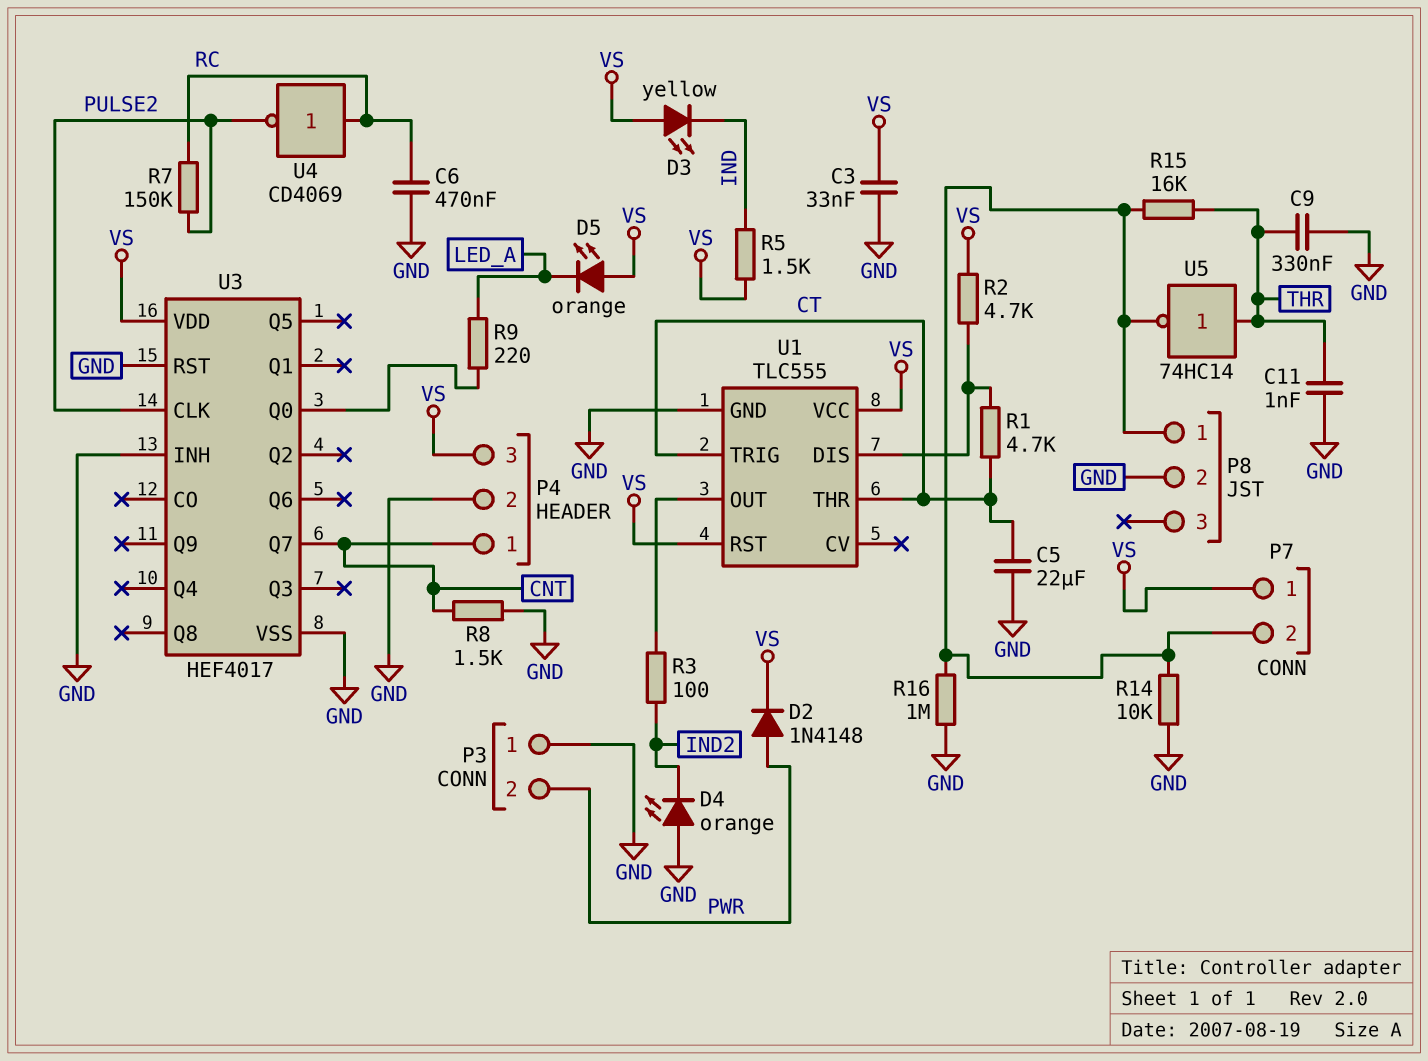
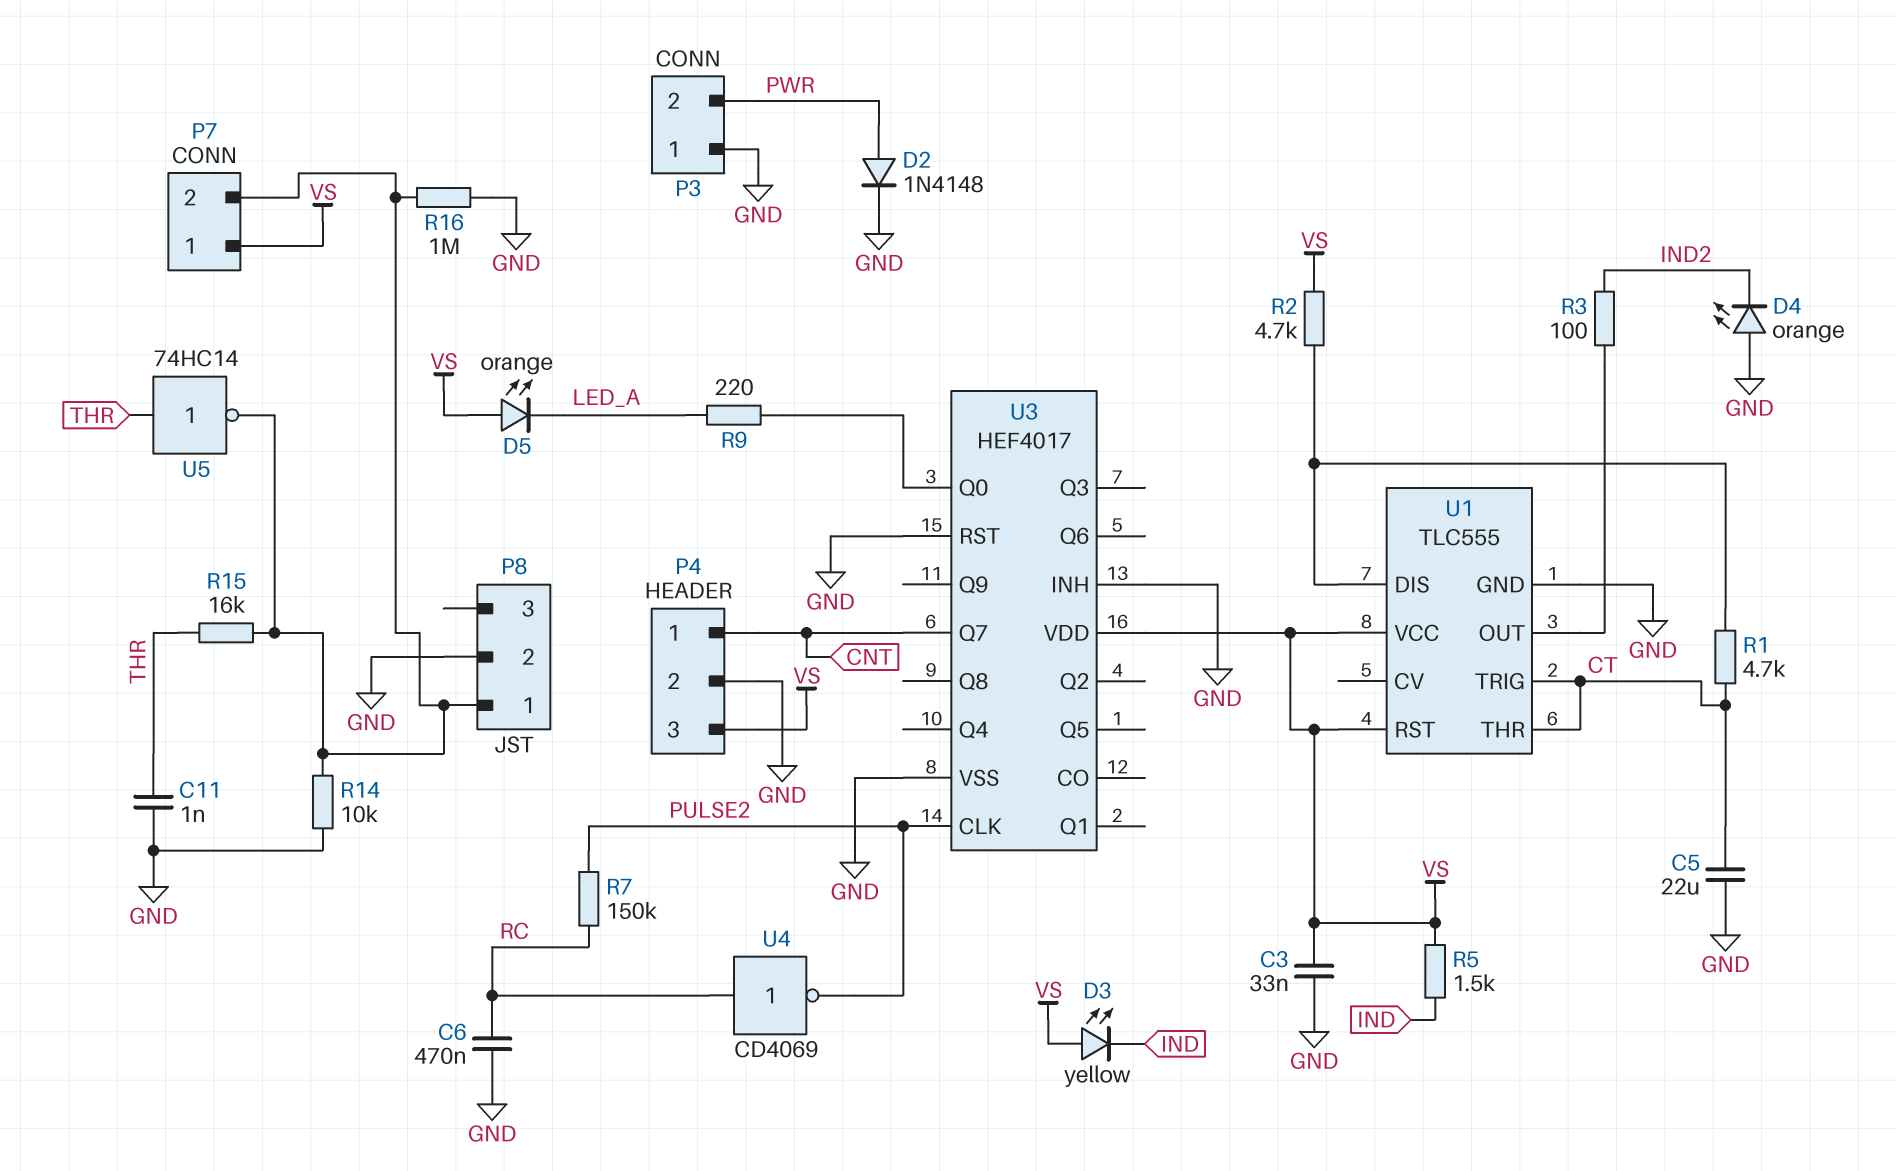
C9: 330nF (GND, THR) -> none
D2: diode 1N4148 (A PWR, K VS) -> diode 1N4148 (A PWR, K GND)
R8: 1.5k (CNT, GND) -> none

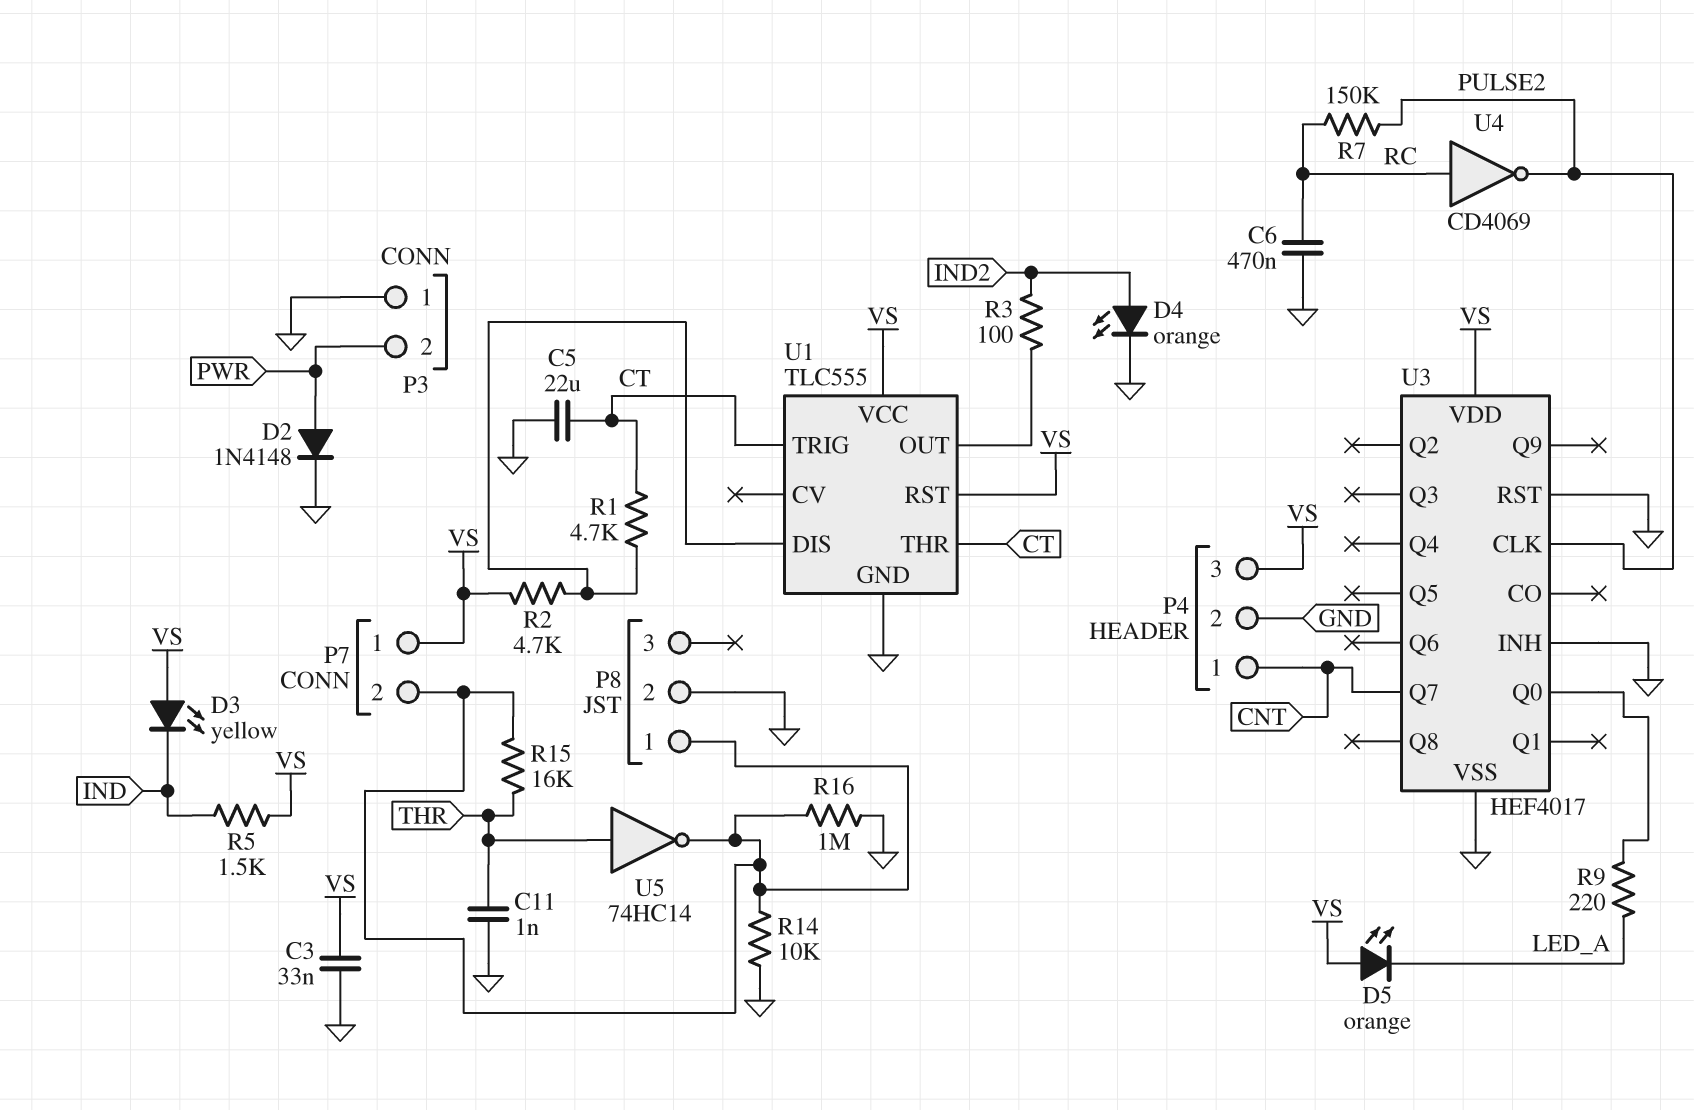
D4: LED orange (A GND, K IND2) -> LED orange (A IND2, K GND)

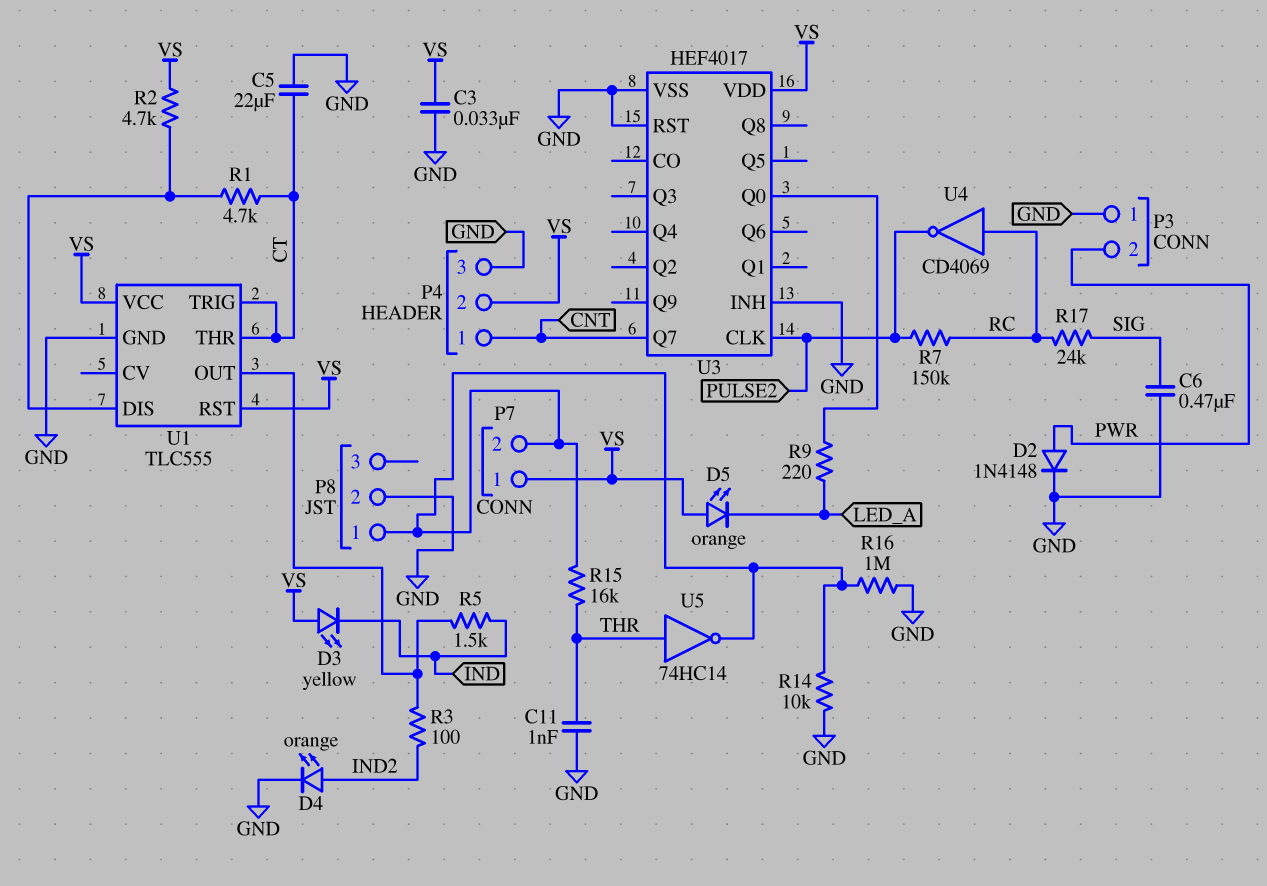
C6: 470nF (GND, RC) -> 470nF (GND, SIG)
P4 pin 2: GND -> VS
P4 pin 3: VS -> GND
R5: 1.5k (IND, VS) -> 1.5k (IND, U1/OUT)
R17: none -> 24k (RC, SIG)

